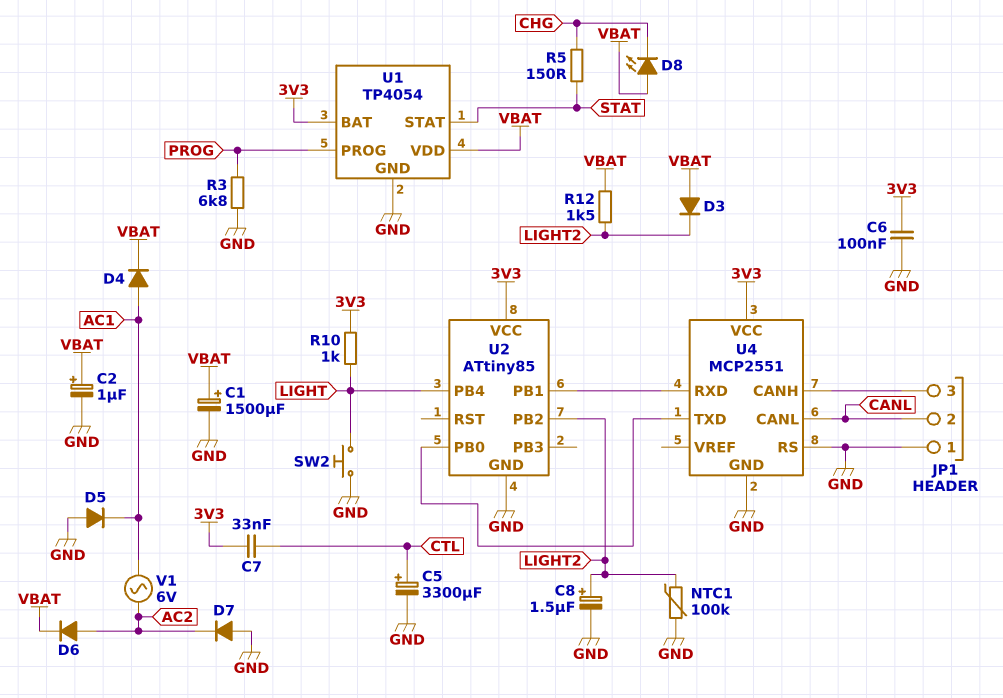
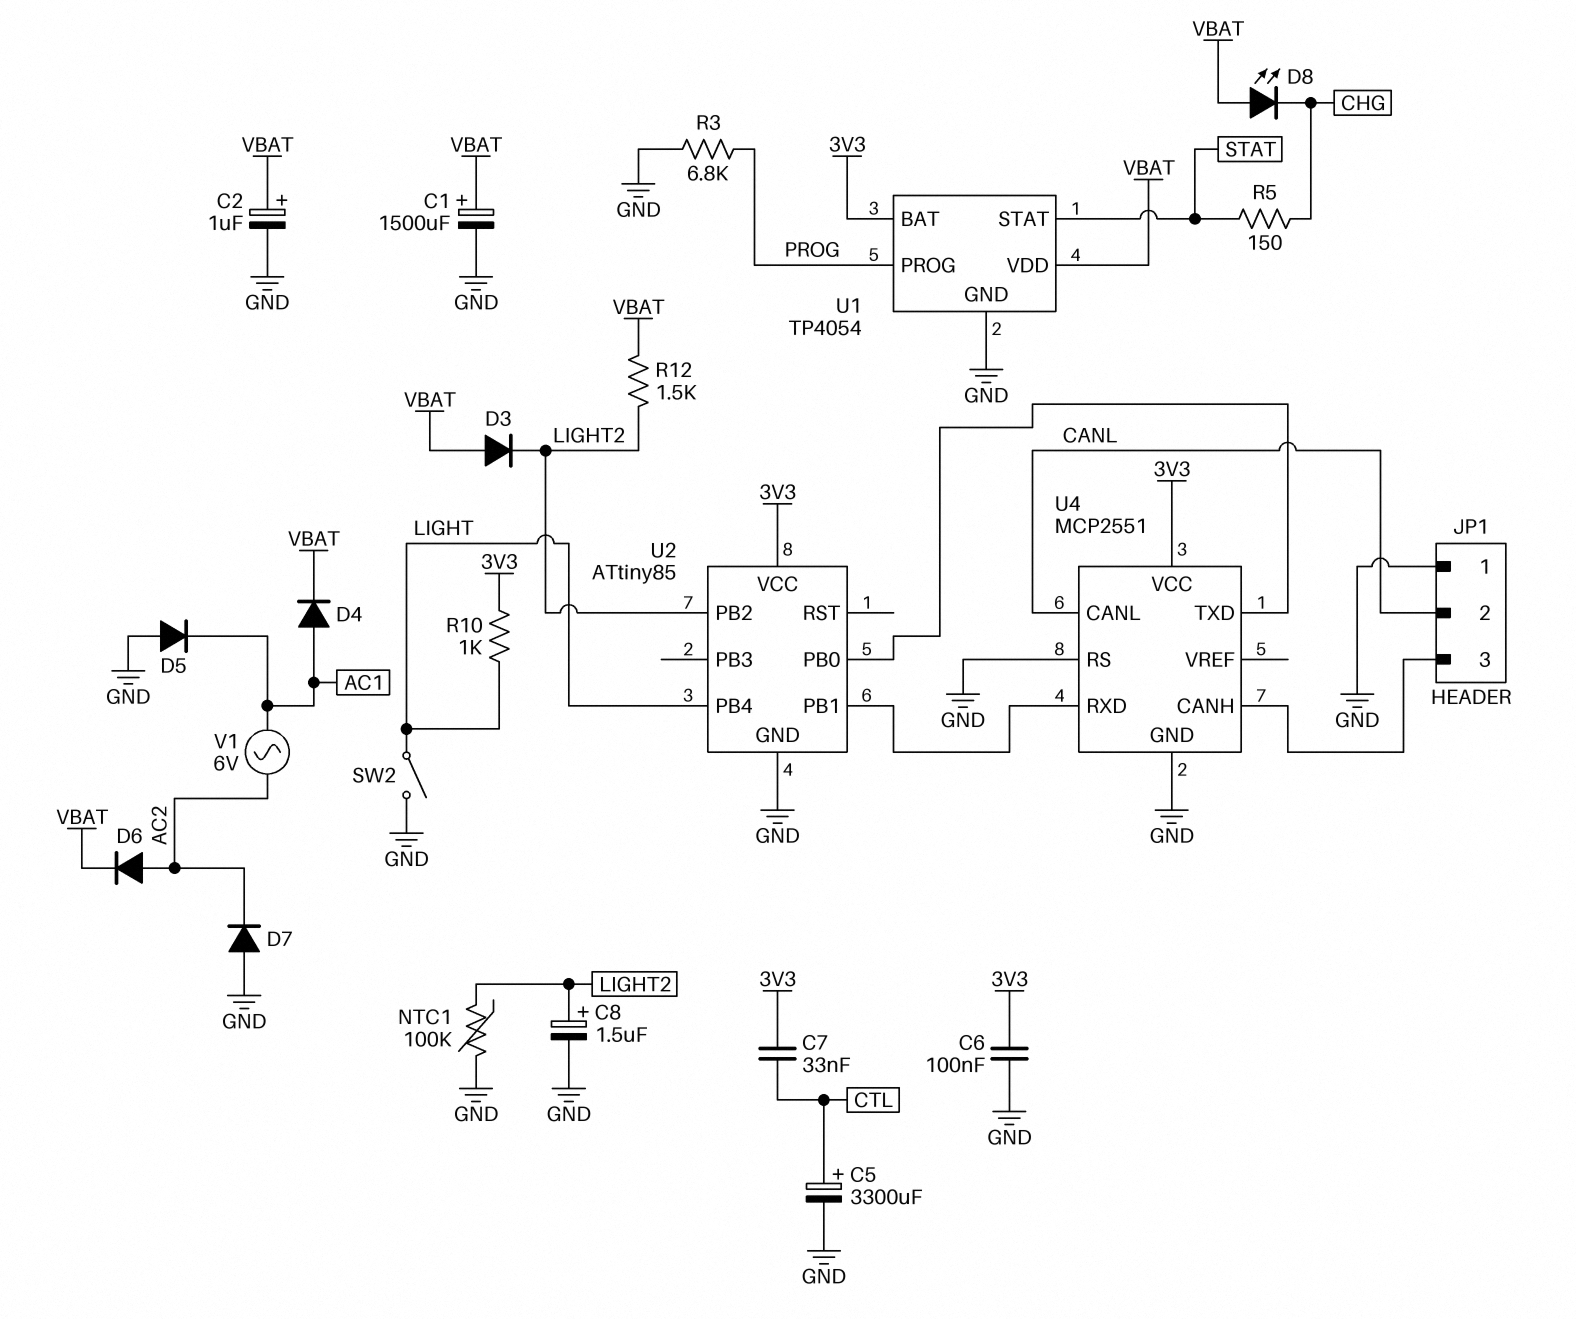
SW2: button (GND, LIGHT) -> switch (GND, LIGHT)

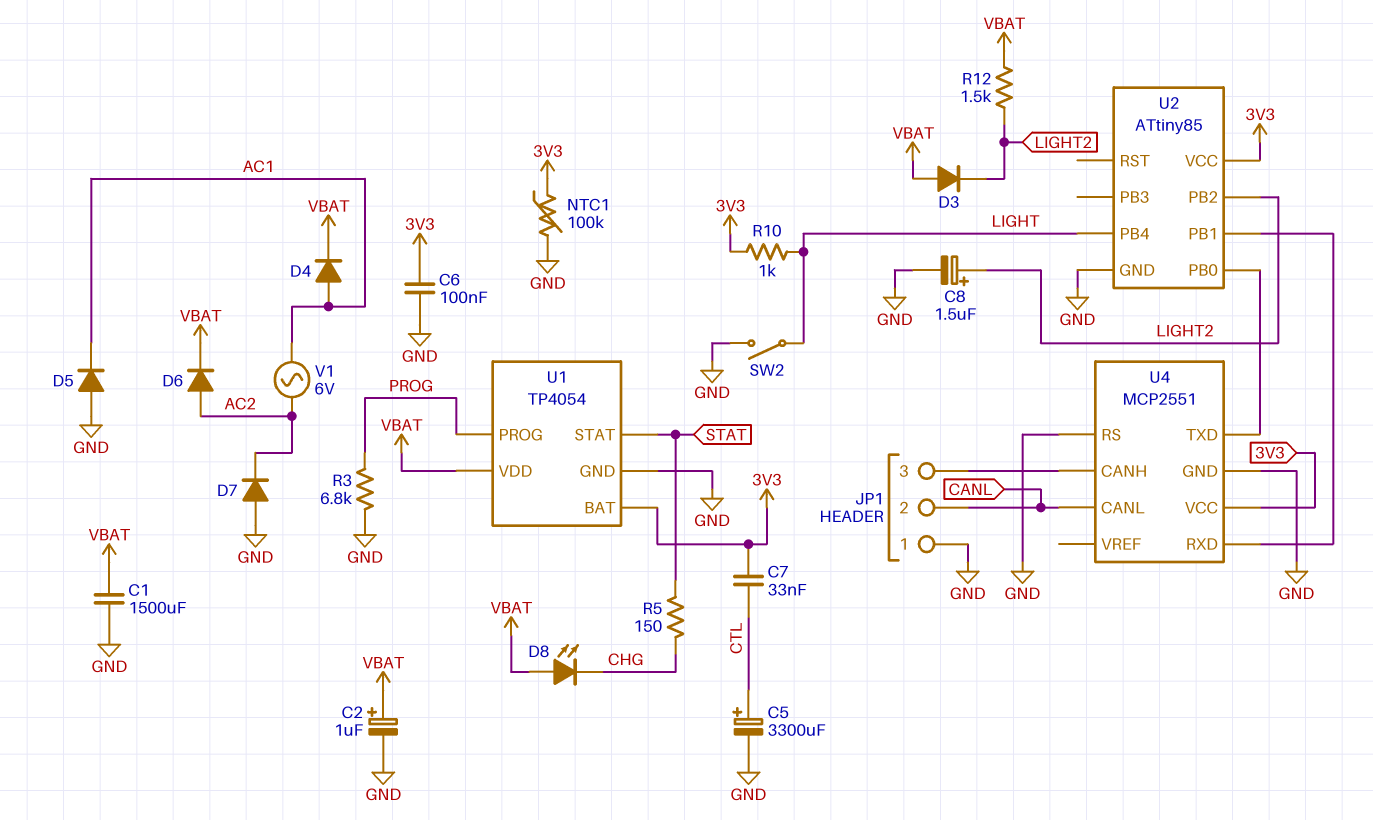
C1: 1500uF (plus VBAT, minus GND) -> 1500uF (GND, VBAT)
NTC1: 100k (GND, LIGHT2) -> 100k (3V3, GND)

